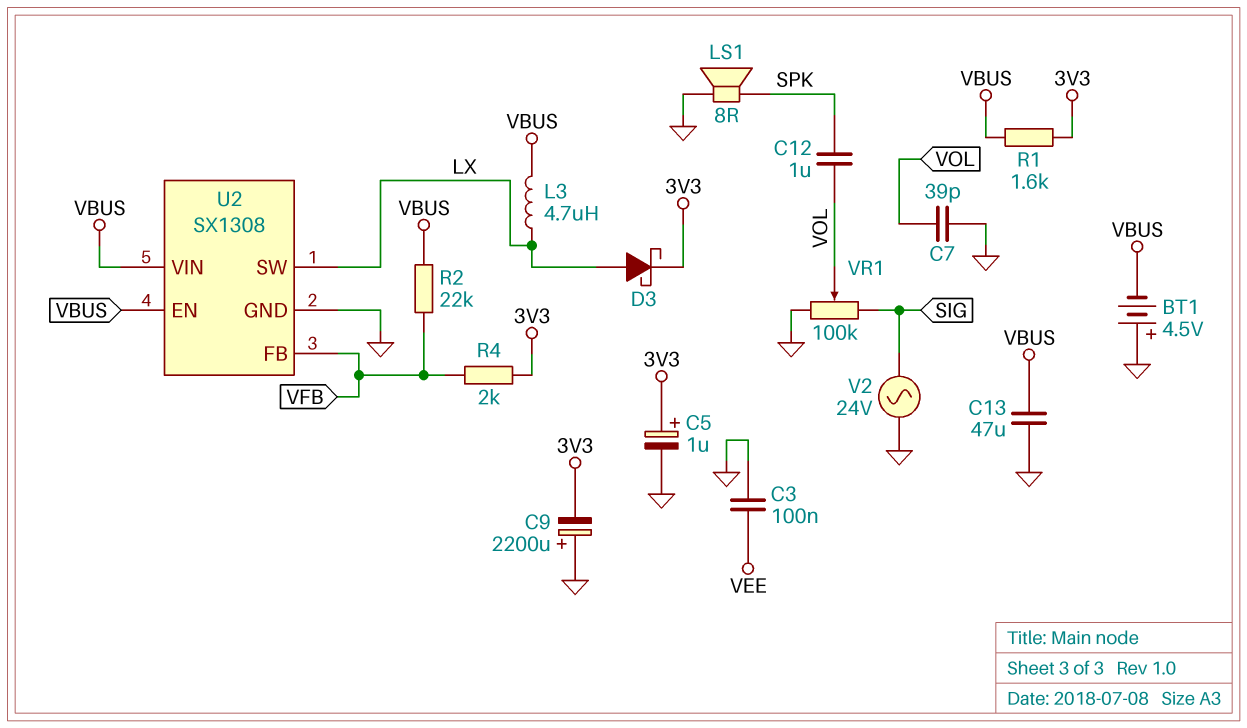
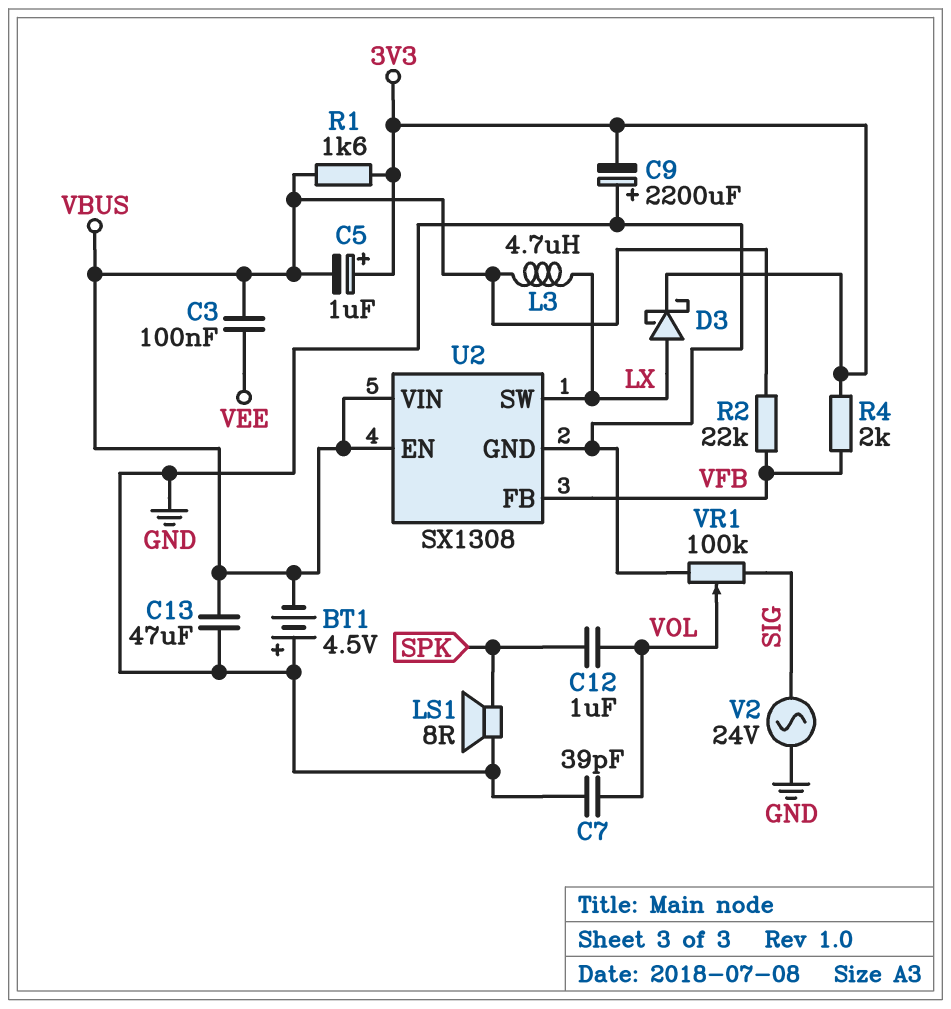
C3: 100nF (GND, VEE) -> 100nF (VBUS, VEE)
C5: 1uF (plus 3V3, minus GND) -> 1uF (plus 3V3, minus VBUS)

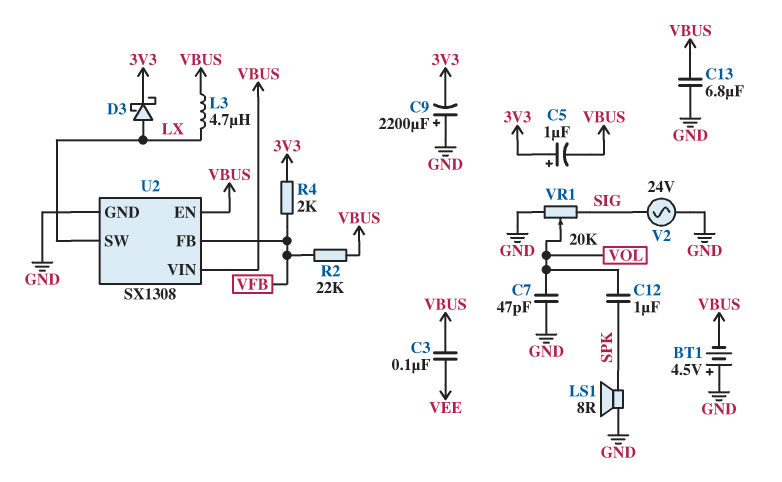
C7: 39pF (GND, VOL) -> 47pF (GND, VOL)
C13: 47uF (GND, VBUS) -> 6.8uF (GND, VBUS)
R1: 1.6k (3V3, VBUS) -> none
VR1: 100k (GND, SIG, wiper VOL) -> 20k (GND, SIG, wiper VOL)

